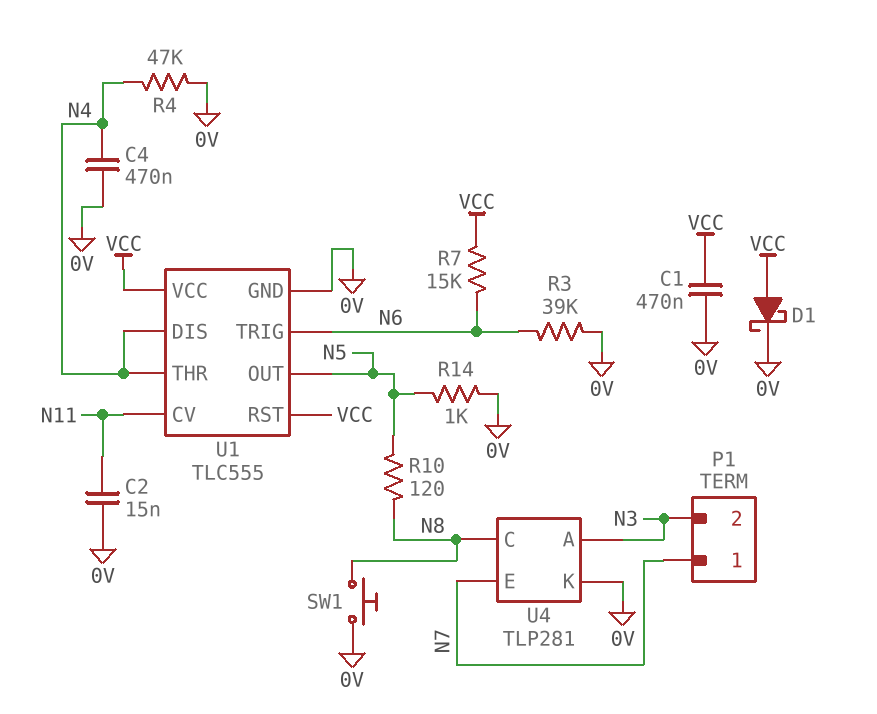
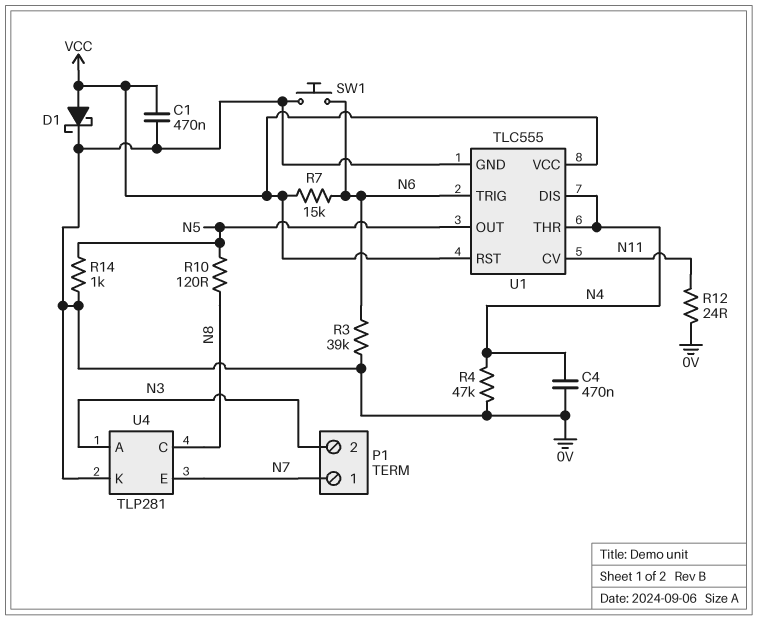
C2: 15nF (0V, N11) -> none
R12: none -> 24 (0V, N11)
SW1: button (0V, N8) -> button (0V, N6)

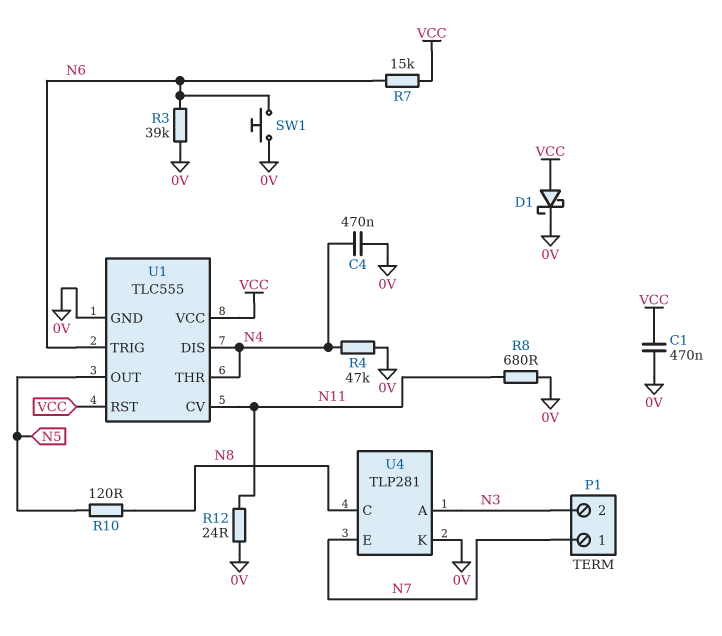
R8: none -> 680 (0V, N11)
R14: 1k (0V, N5) -> none

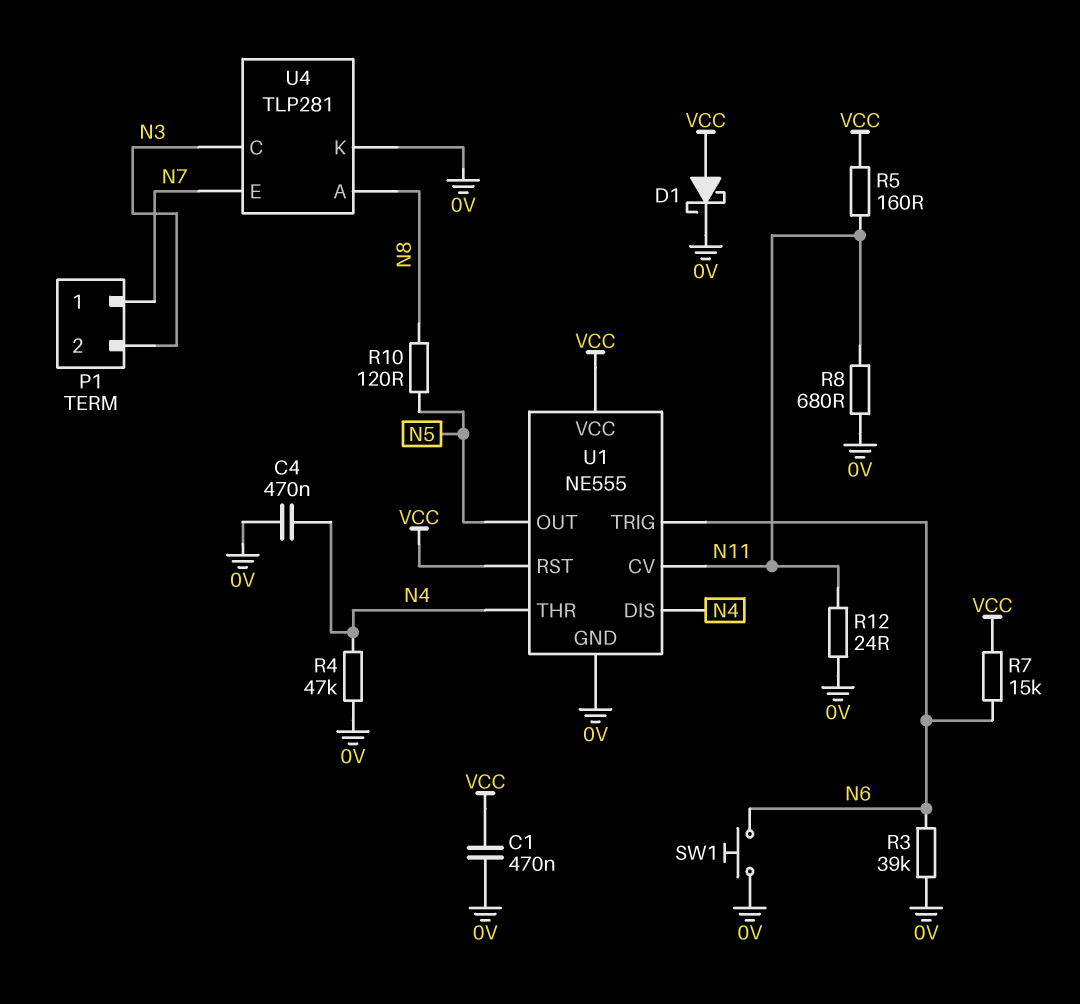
R5: none -> 160 (N11, VCC)
U1: TLC555 -> NE555
U4 pin A: N3 -> N8
U4 pin C: N8 -> N3

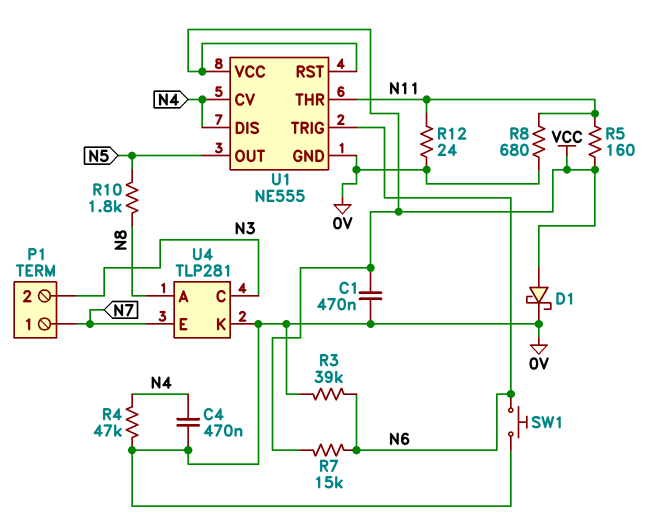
R10: 120 (N5, N8) -> 1.8k (N5, N8)
U1 pin CV: N11 -> N4
U1 pin THR: N4 -> N11

